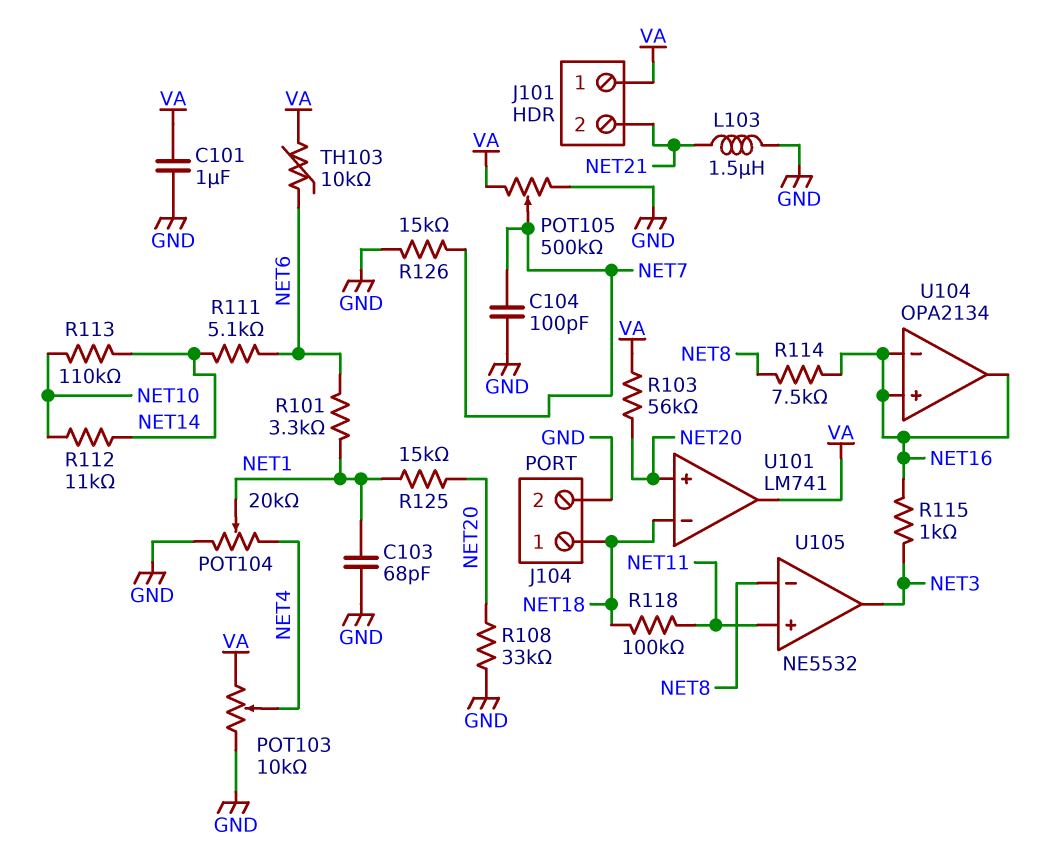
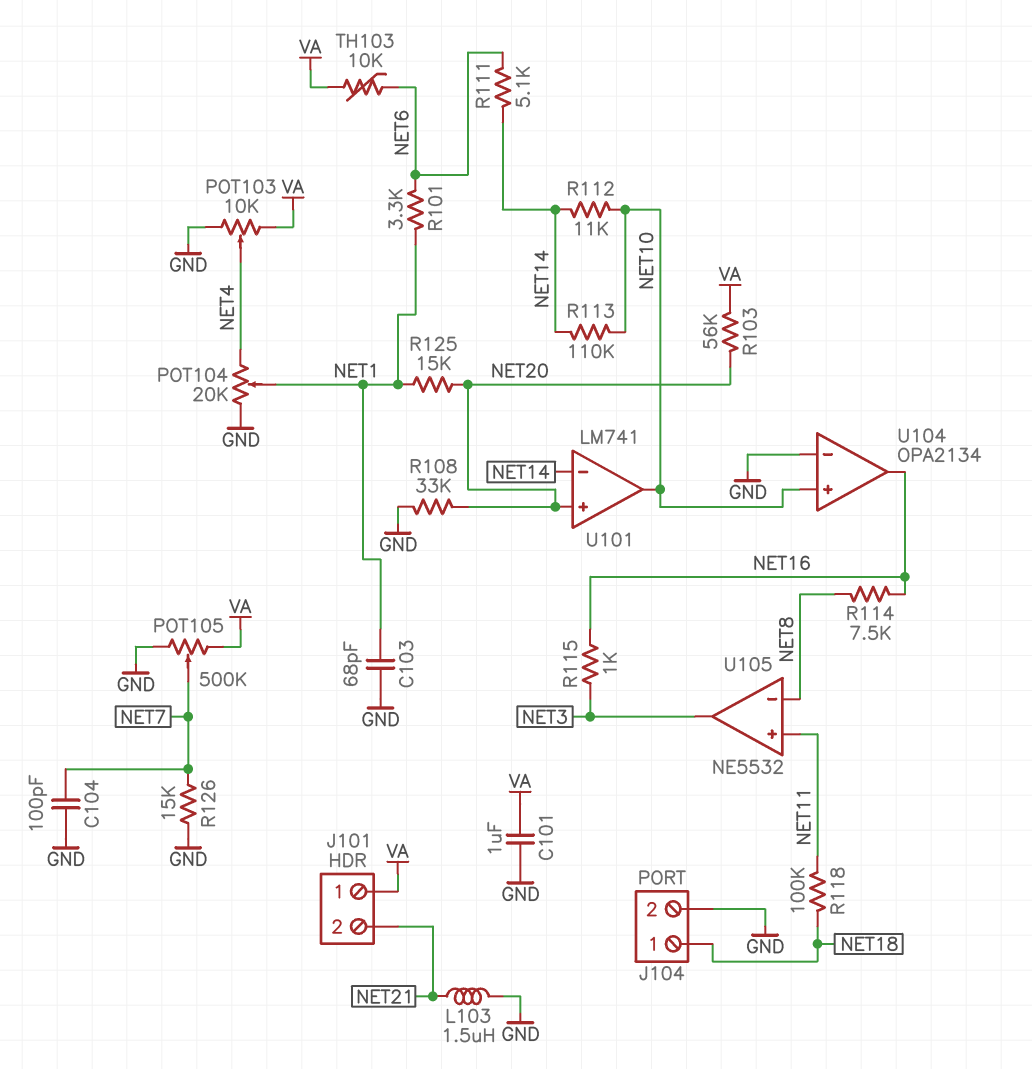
U101 pin in-: NET18 -> NET14
U101 pin out: VA -> NET10
U104 pin in+: NET16 -> NET10
U104 pin in-: NET16 -> GND

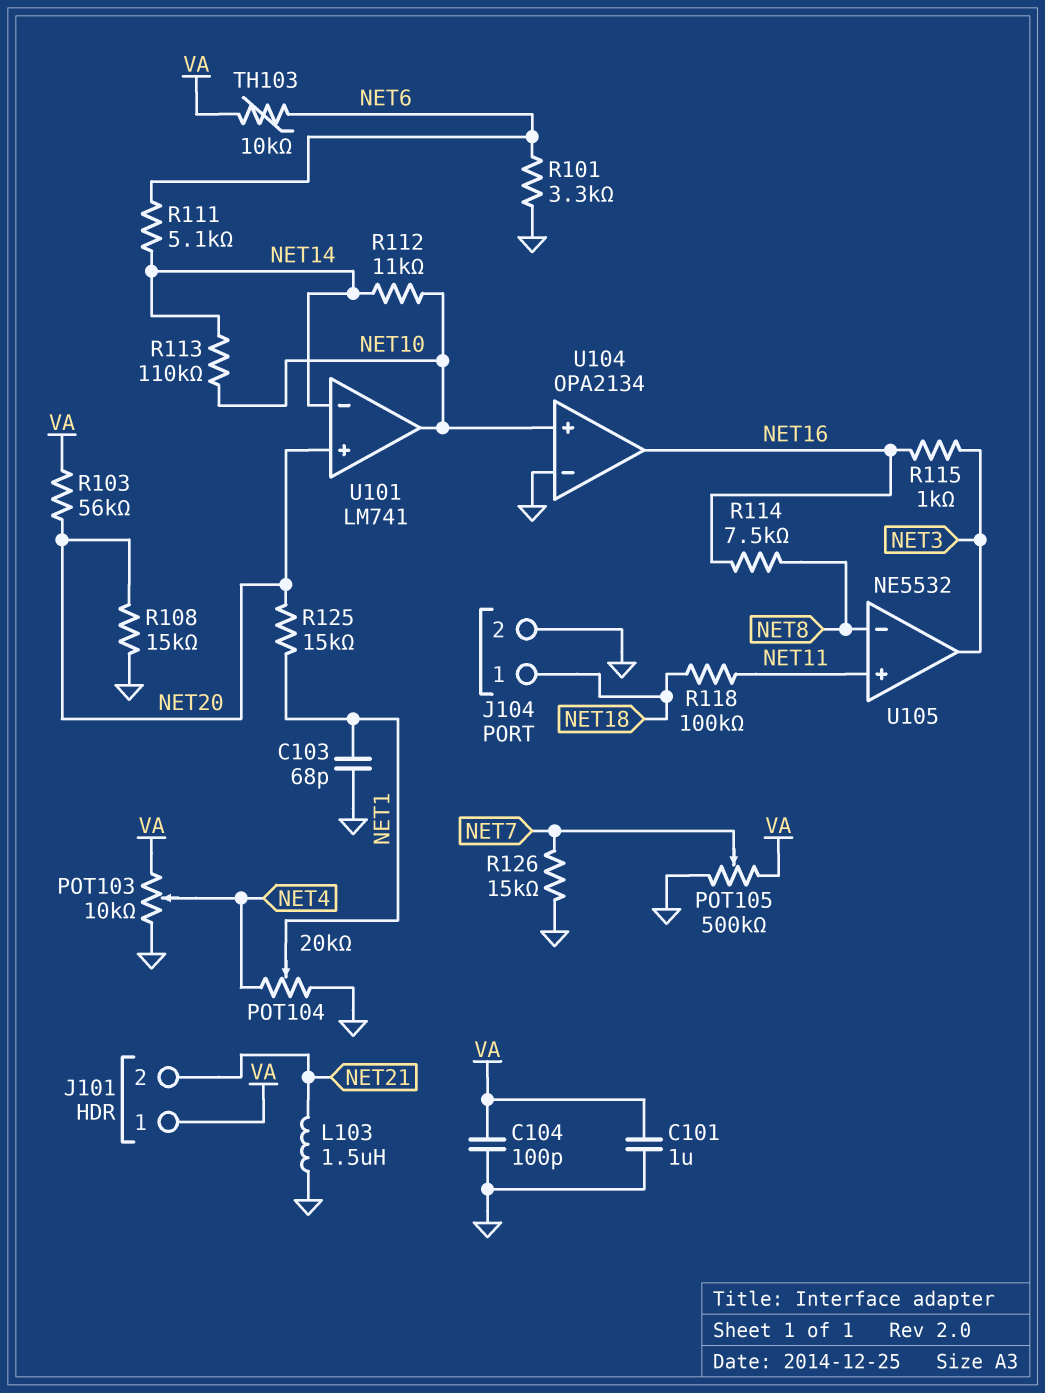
C104: 100pF (GND, NET7) -> 100pF (GND, VA)
R101: 3.3k (NET1, NET6) -> 3.3k (GND, NET6)
R108: 33k (GND, NET20) -> 15k (GND, NET20)

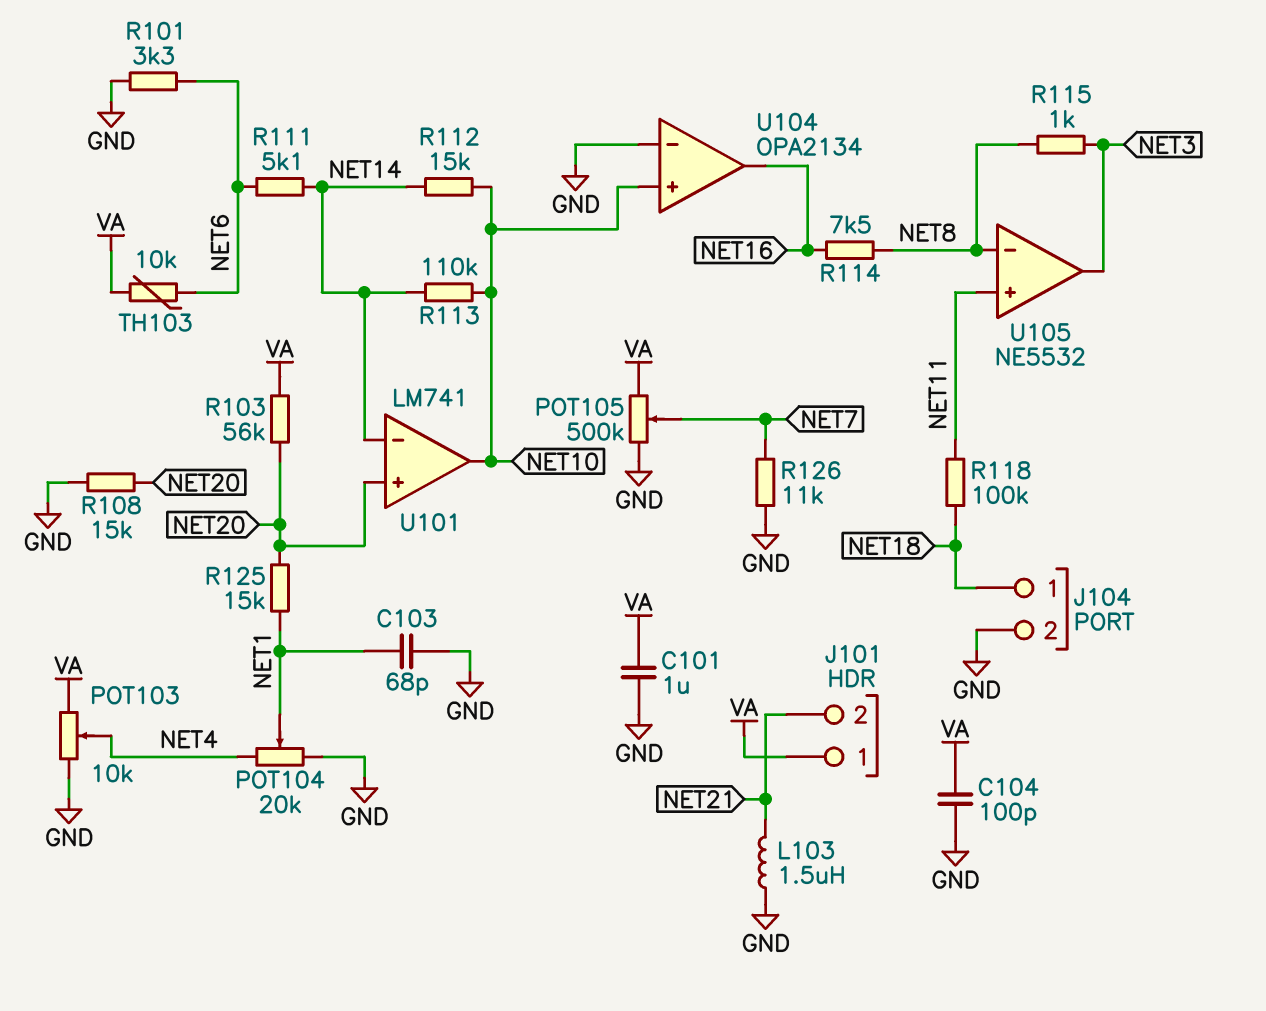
R112: 11k (NET10, NET14) -> 15k (NET10, NET14)
R115: 1k (NET3, NET16) -> 1k (NET3, NET8)
R126: 15k (GND, NET7) -> 11k (GND, NET7)

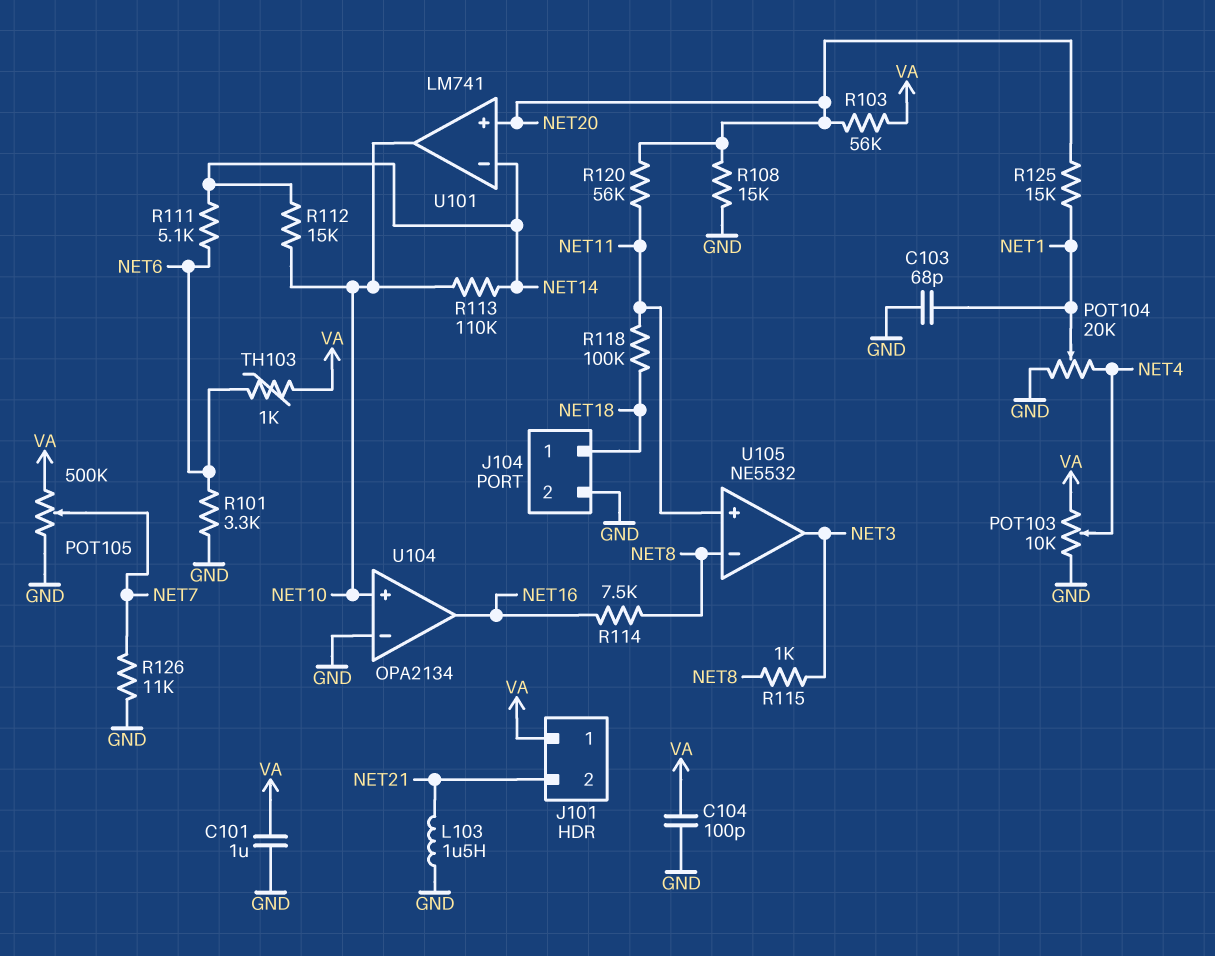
R120: none -> 56k (NET11, NET20)
TH103: 10k (NET6, VA) -> 1k (NET6, VA)

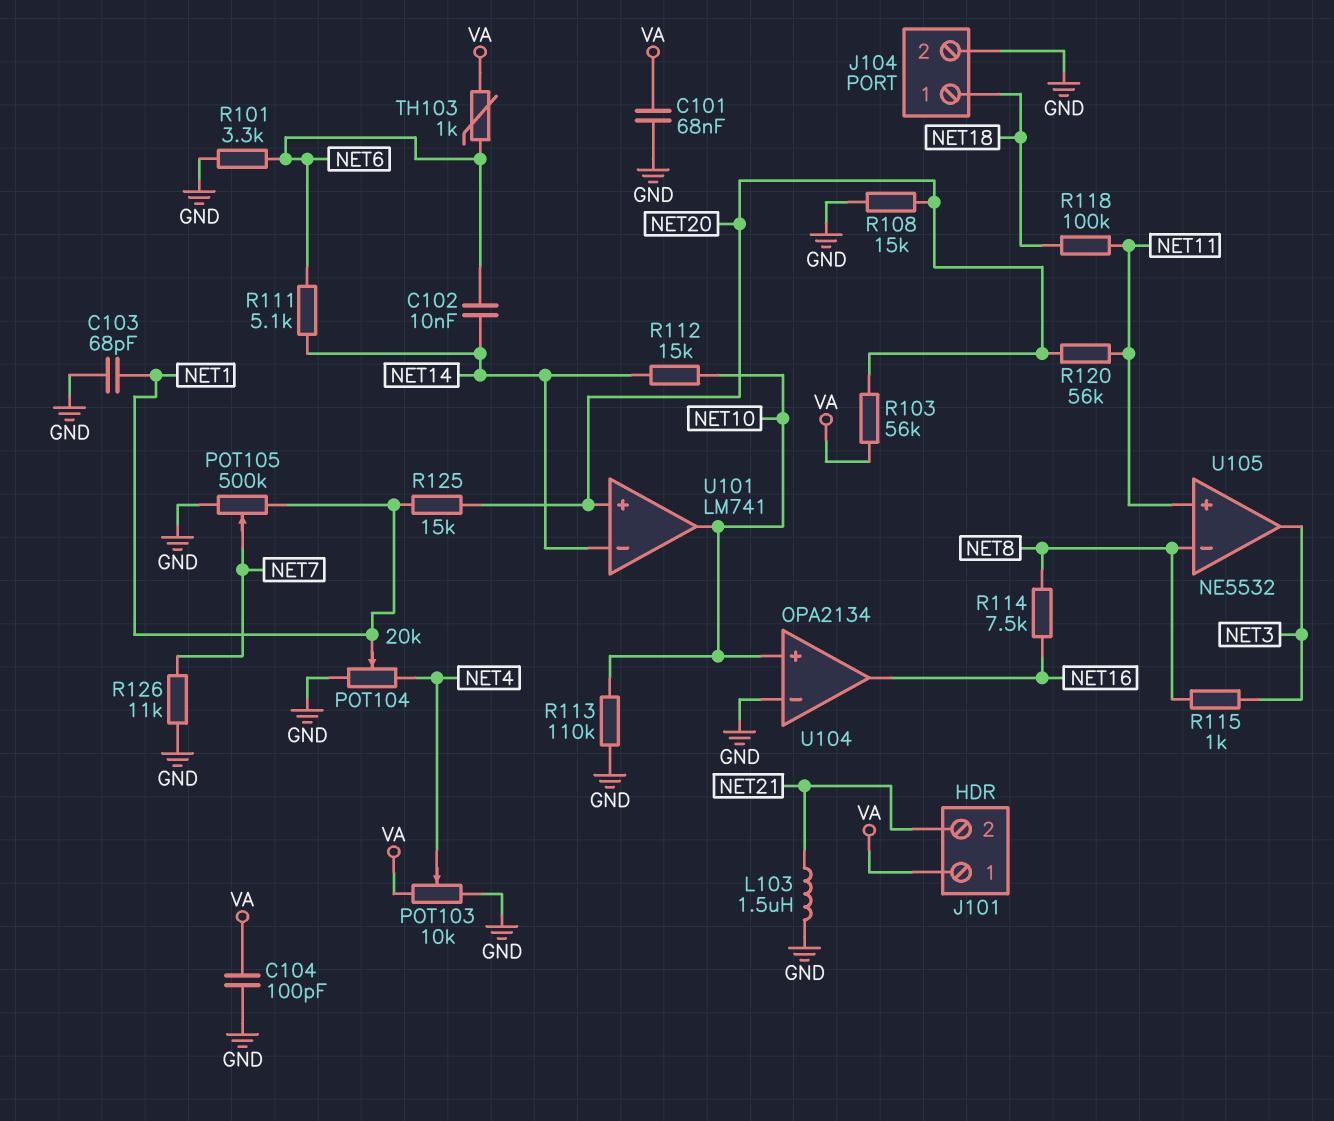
C101: 1uF (GND, VA) -> 68nF (GND, VA)
C102: none -> 10nF (NET6, NET14)
POT105: 500k (GND, VA, wiper NET7) -> 500k (GND, NET1, wiper NET7)
R113: 110k (NET10, NET14) -> 110k (GND, NET10)

